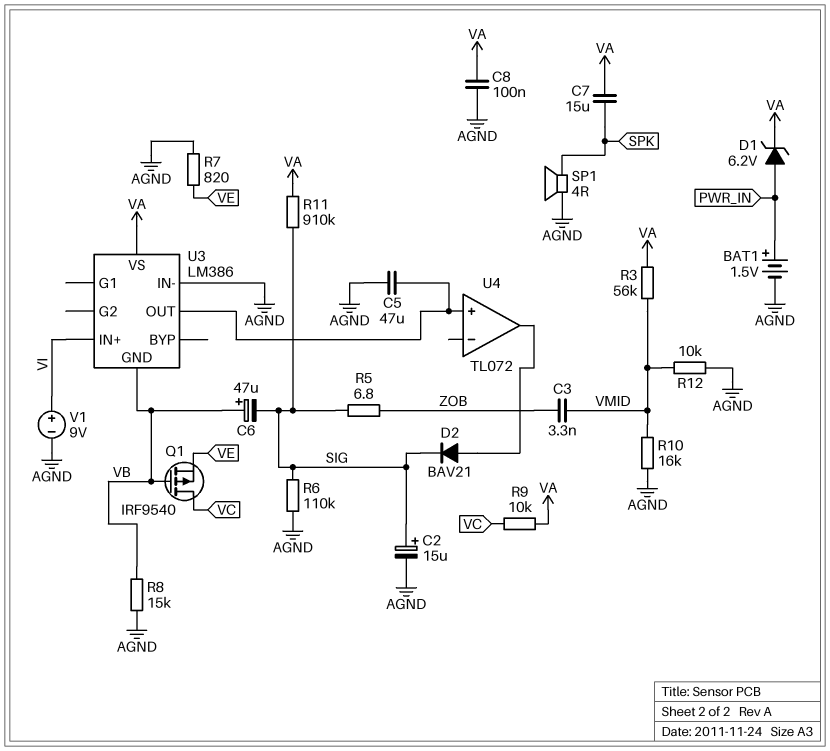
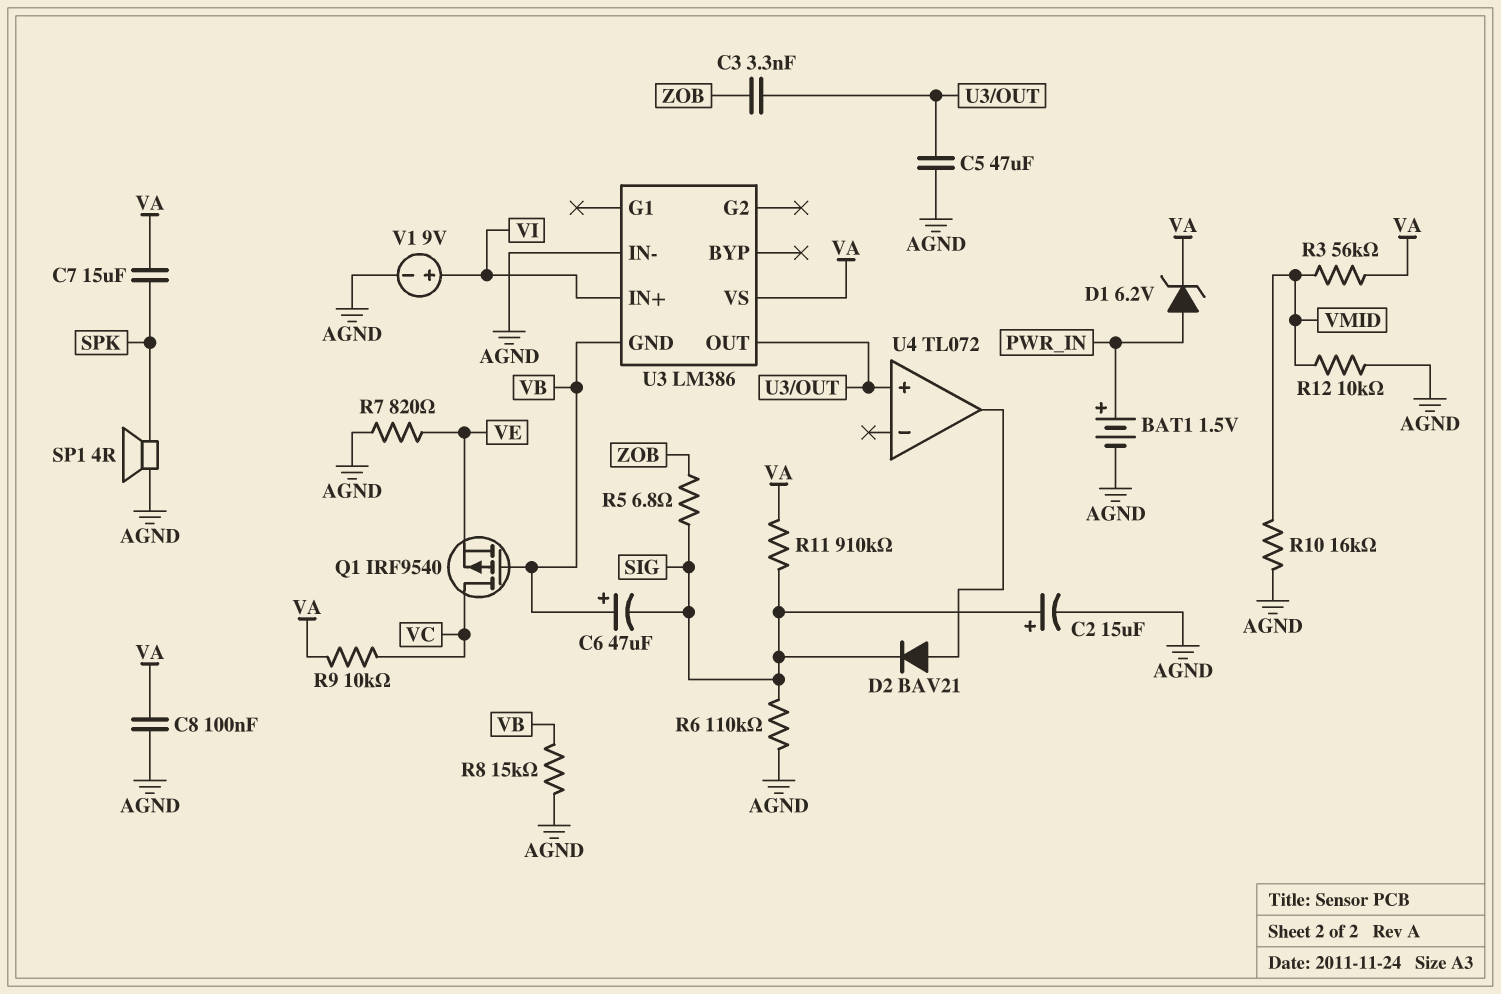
C3: 3.3nF (VMID, ZOB) -> 3.3nF (U3/OUT, ZOB)

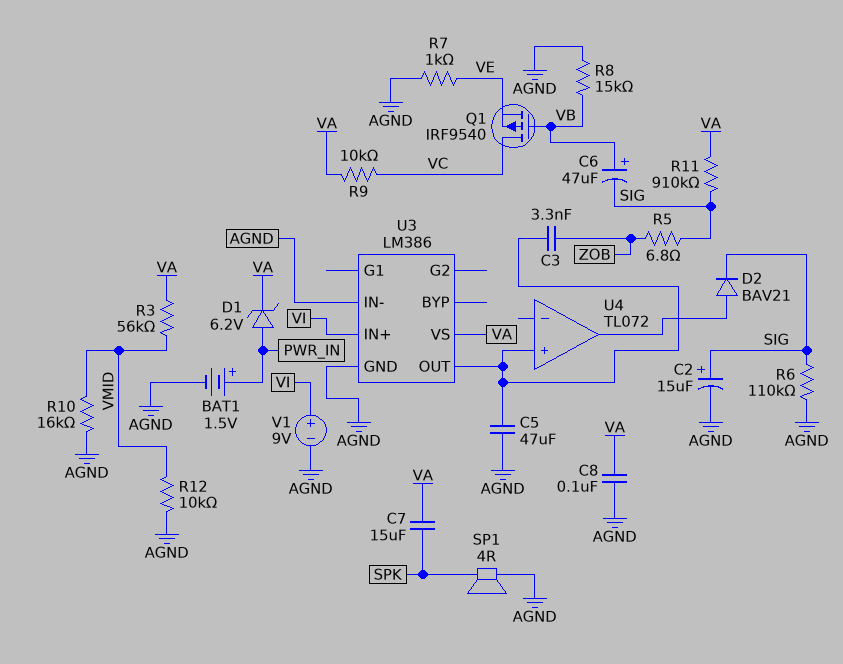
R7: 820 (AGND, VE) -> 1k (AGND, VE)
U3 pin GND: VB -> AGND

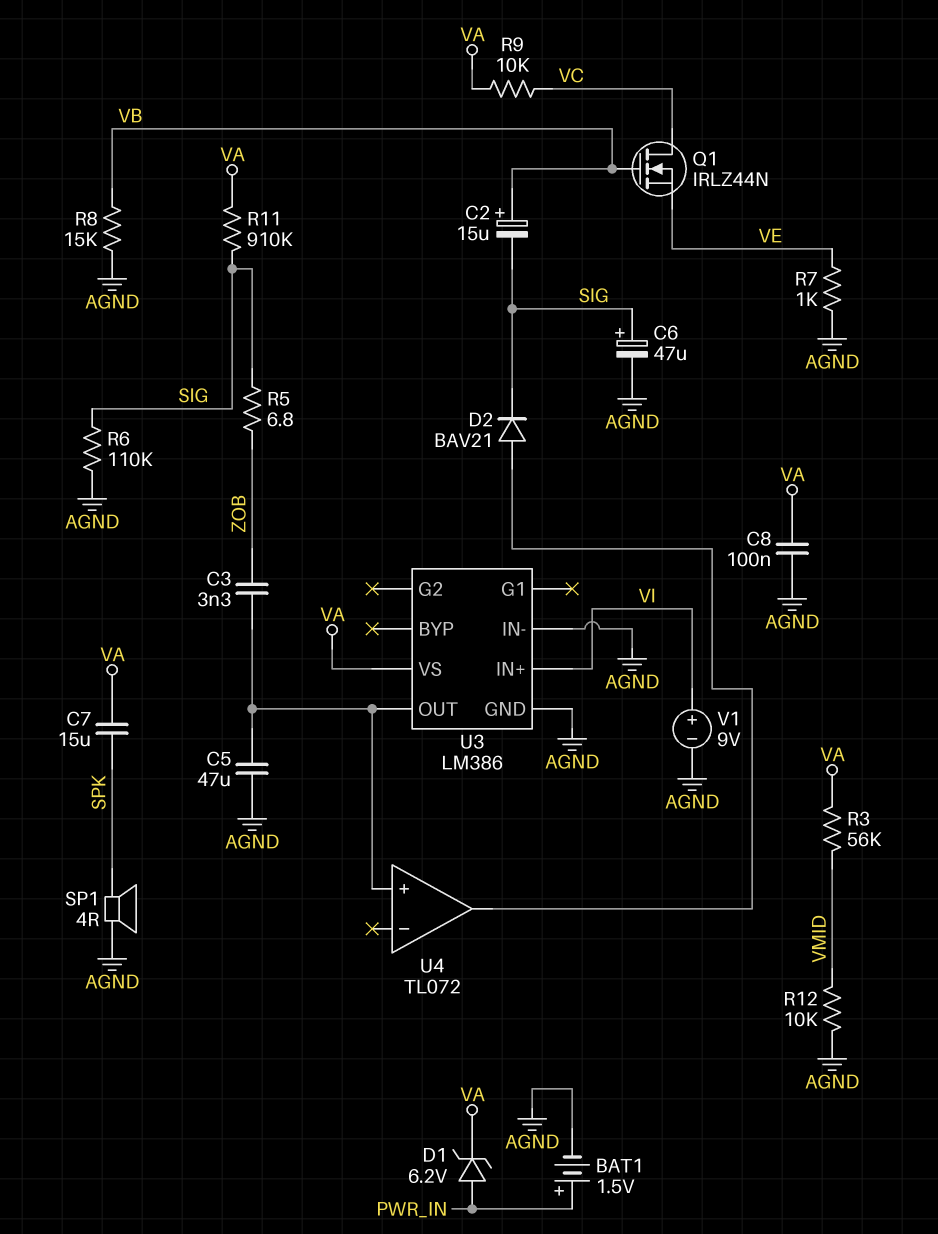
C2: 15uF (plus SIG, minus AGND) -> 15uF (plus VB, minus SIG)
C6: 47uF (plus VB, minus SIG) -> 47uF (plus SIG, minus AGND)
Q1: PMOS IRF9540 (G VB, D VC, S VE) -> NMOS IRLZ44N (G VB, D VC, S VE)
R10: 16k (AGND, VMID) -> none

